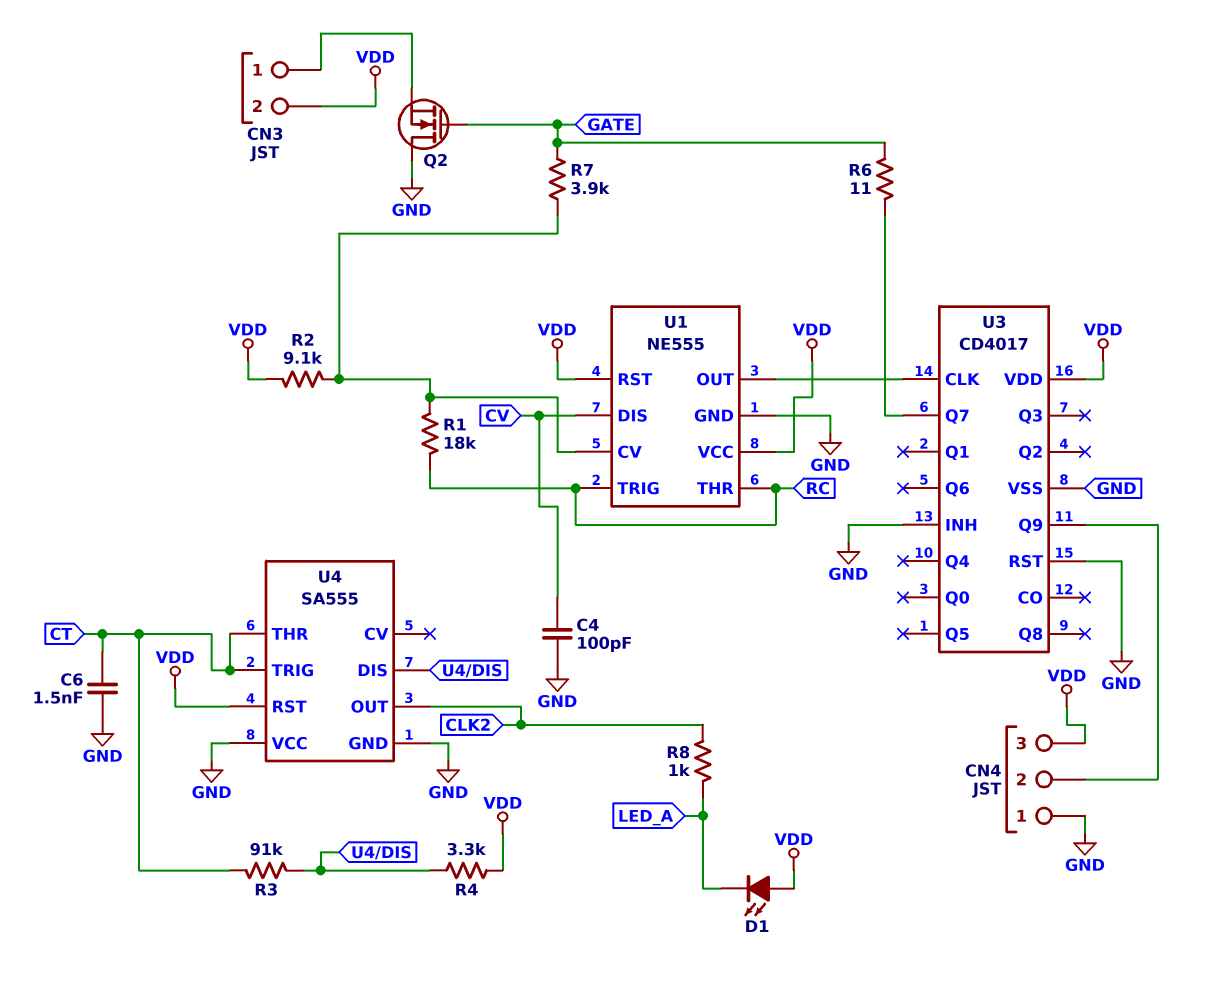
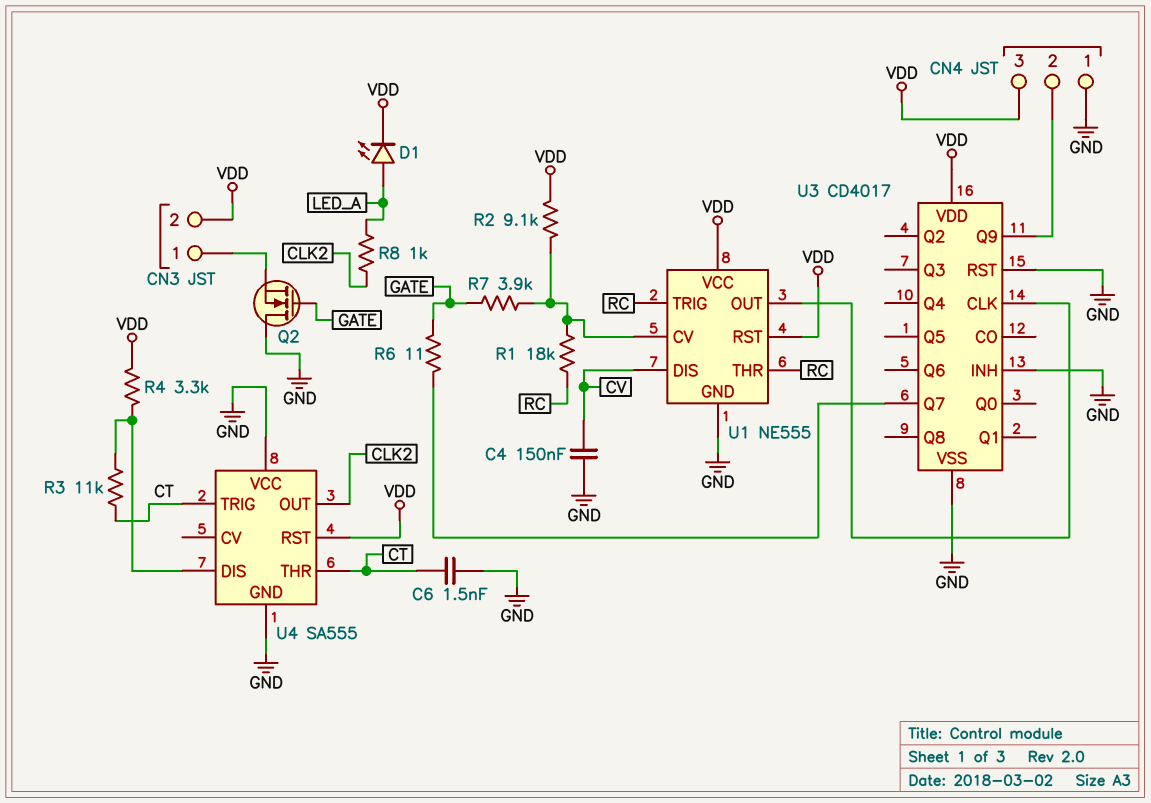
C4: 100pF (CV, GND) -> 150nF (CV, GND)
D1: LED (A VDD, K LED_A) -> LED (A LED_A, K VDD)
R3: 91k (CT, U4/DIS) -> 11k (CT, U4/DIS)

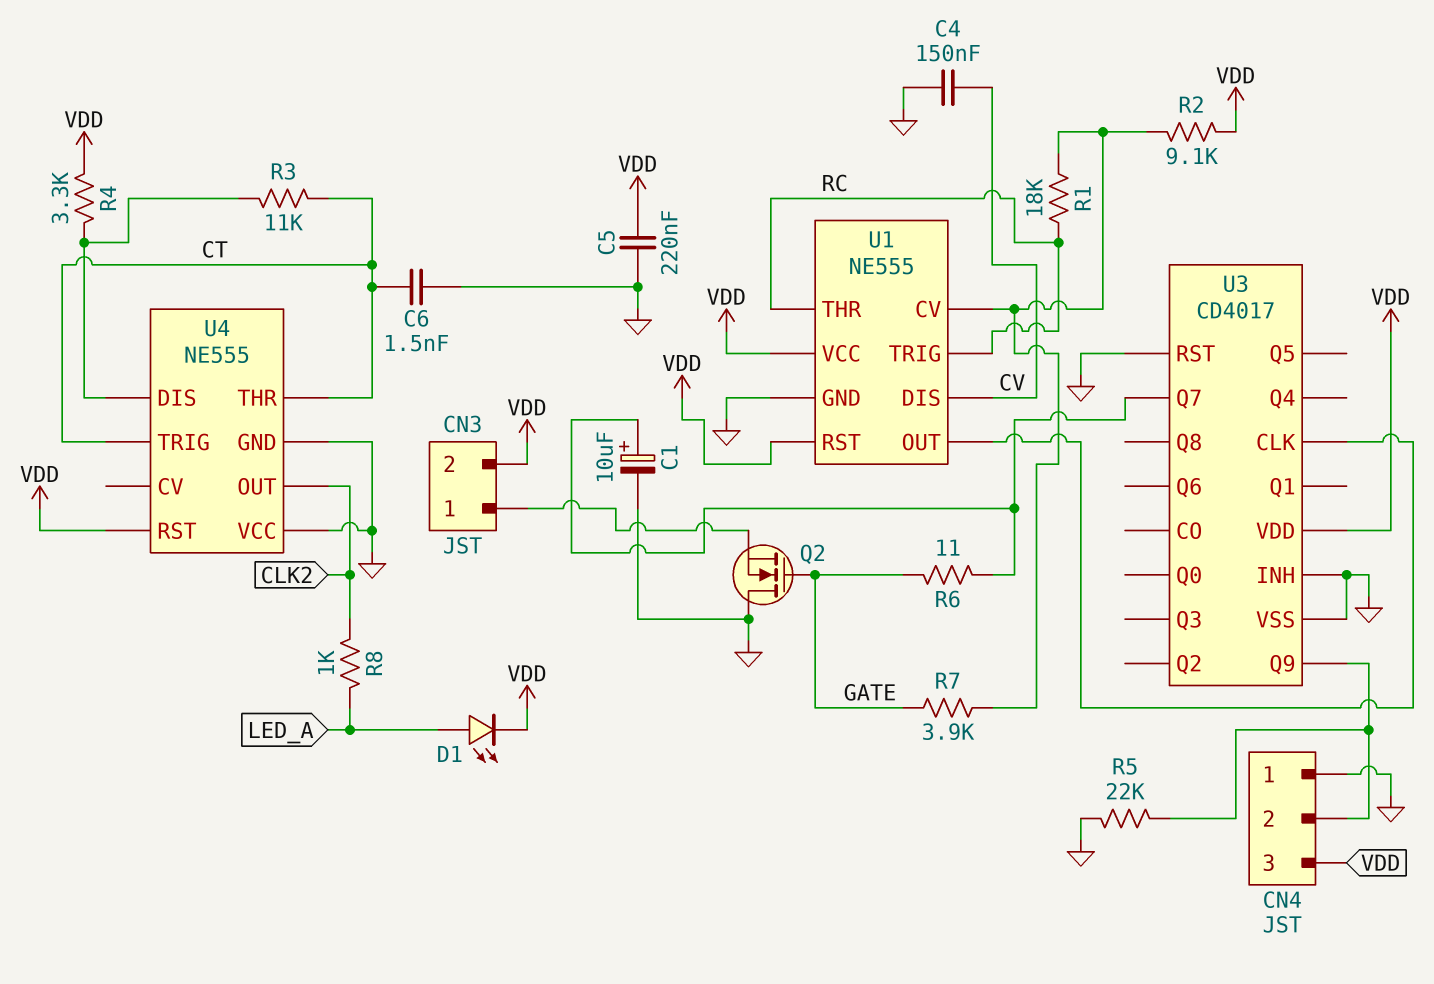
C1: none -> 10uF (plus U3/Q7, minus GND)
C5: none -> 220nF (GND, VDD)
R5: none -> 22k (CN4/2, GND)
U4: SA555 -> NE555

